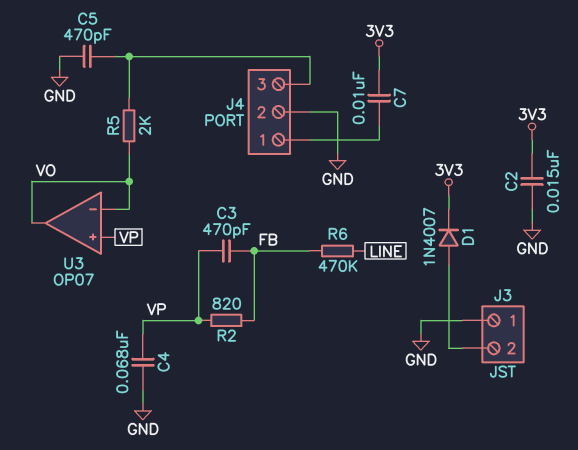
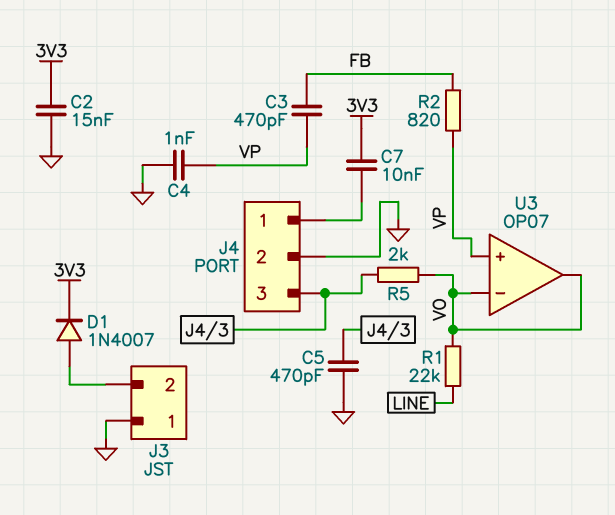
C4: 68nF (GND, VP) -> 1nF (GND, VP)
R1: none -> 22k (LINE, VO)
R6: 470k (FB, LINE) -> none

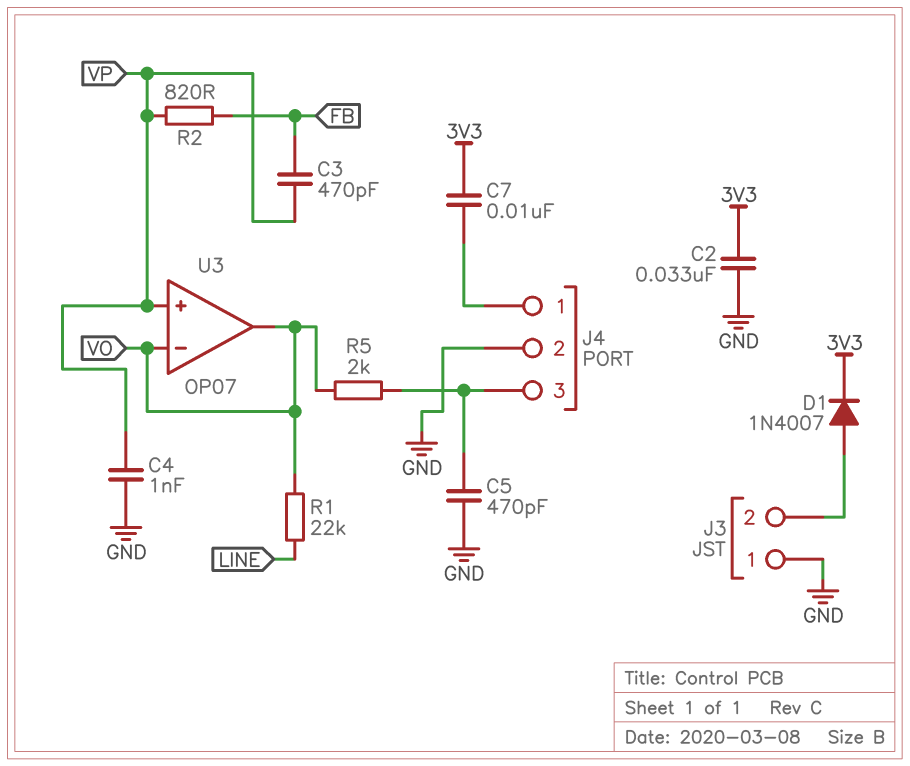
C2: 15nF (3V3, GND) -> 33nF (3V3, GND)

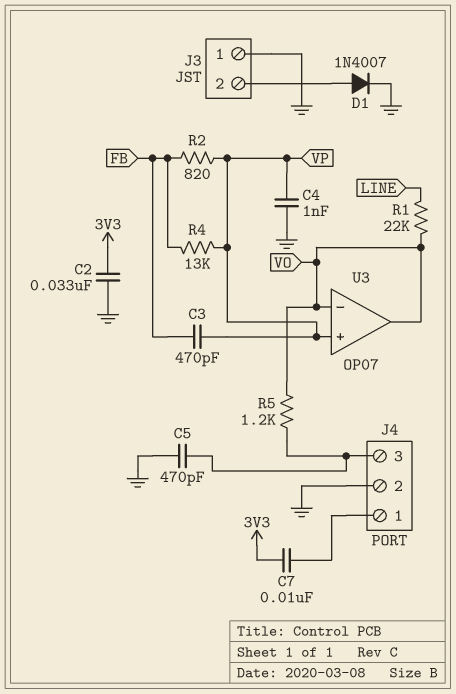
D1: diode 1N4007 (A J3/2, K 3V3) -> diode 1N4007 (A J3/2, K GND)
R4: none -> 13k (FB, VP)
R5: 2k (J4/3, VO) -> 1.2k (J4/3, VO)

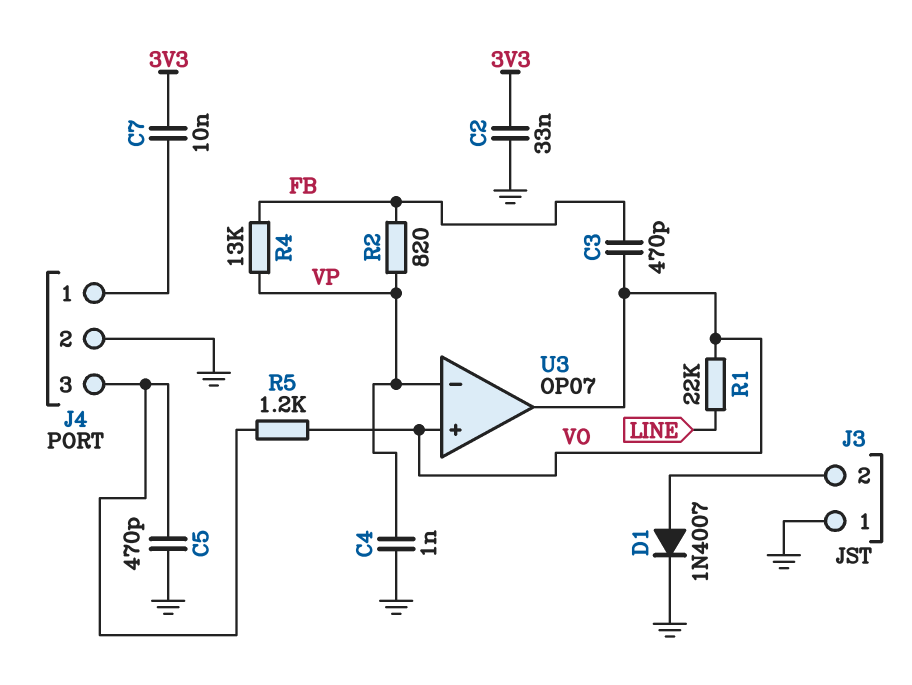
C3: 470pF (FB, VP) -> 470pF (FB, VO)
U3 pin in+: VP -> VO
U3 pin in-: VO -> VP

